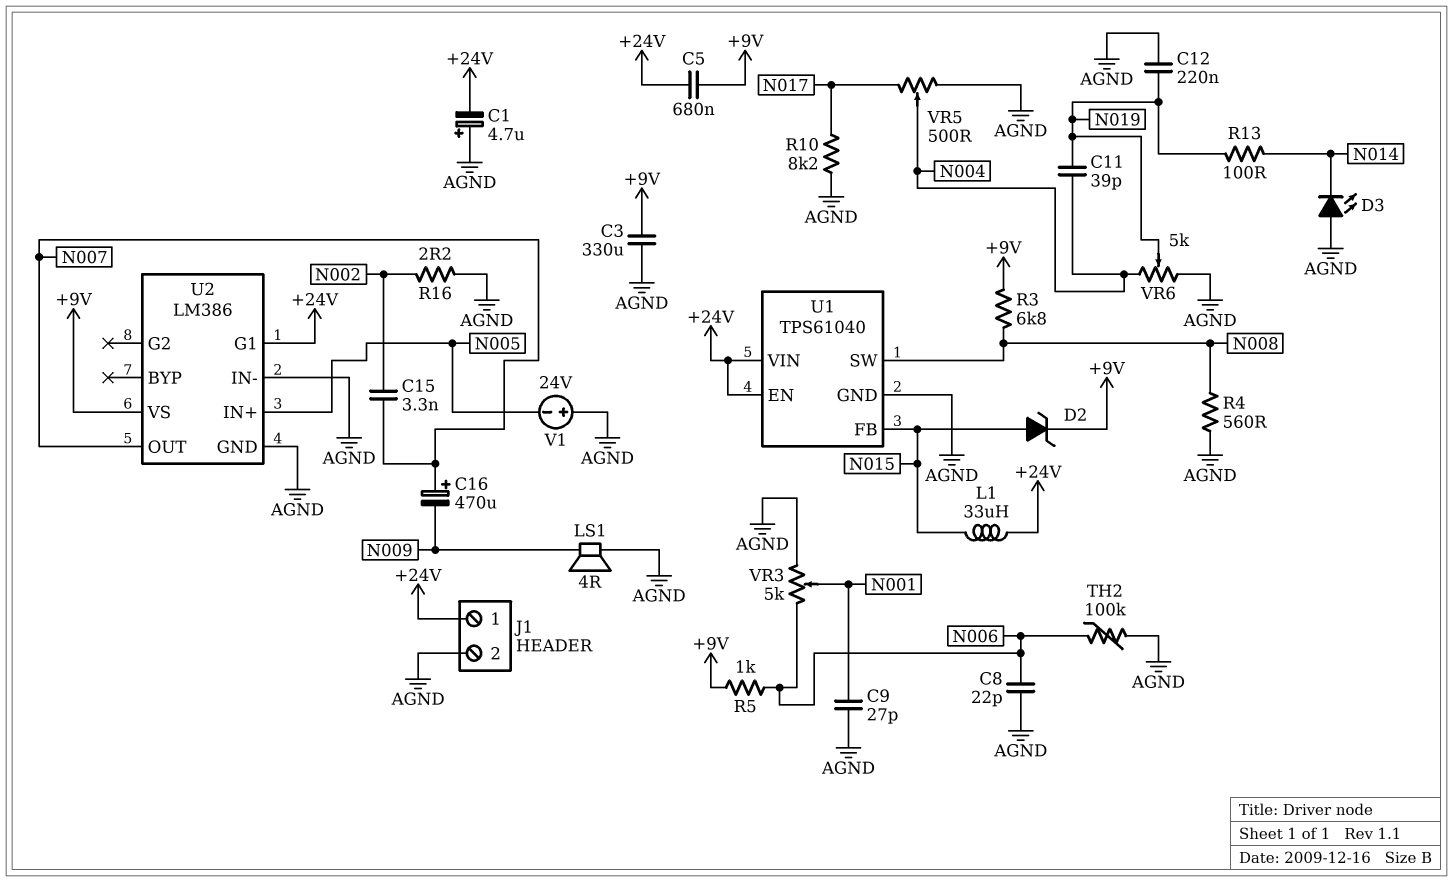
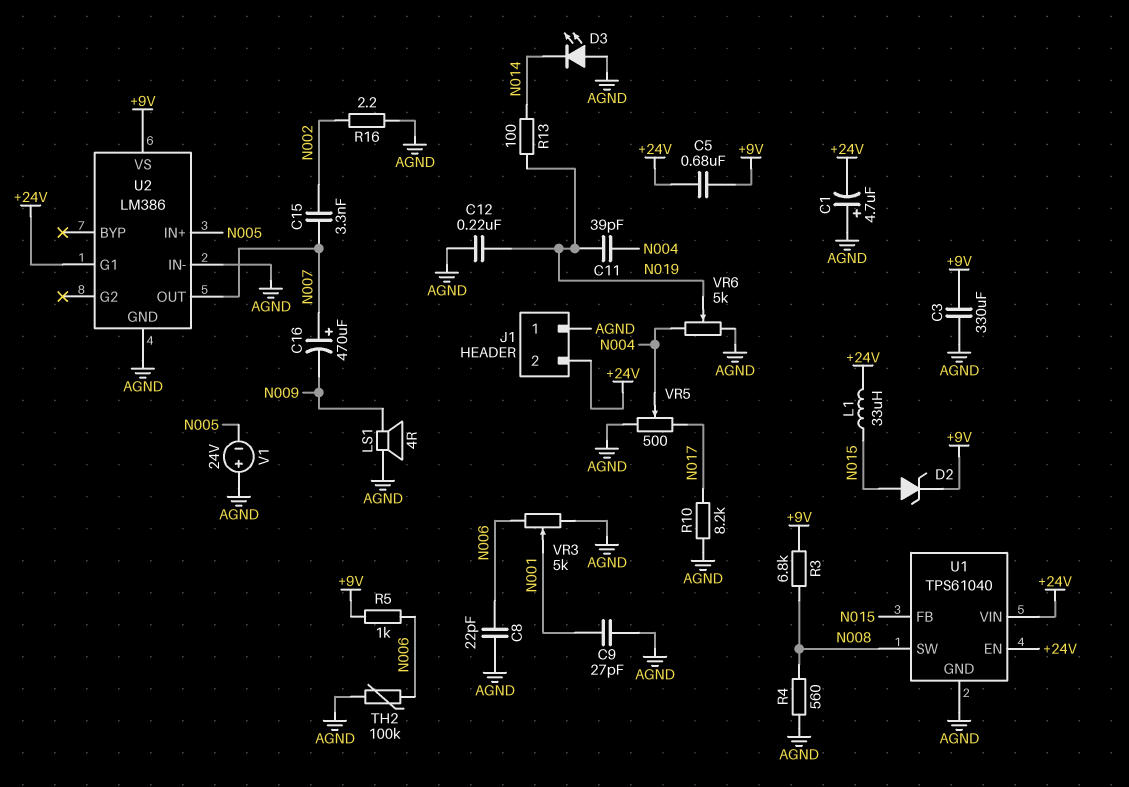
J1 pin 1: +24V -> AGND
J1 pin 2: AGND -> +24V

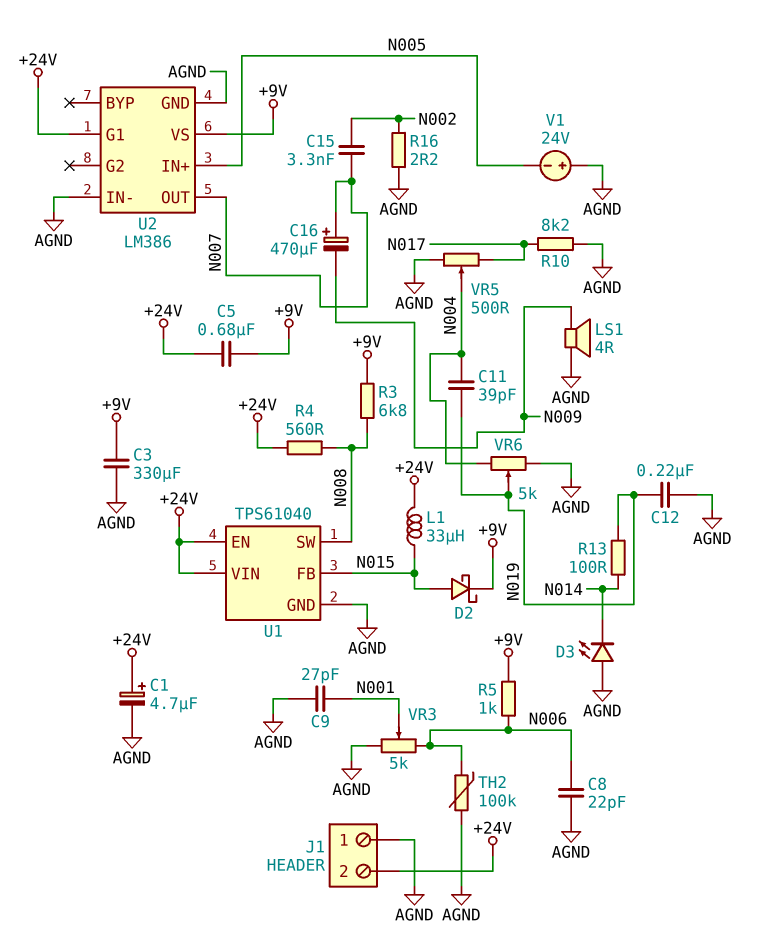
C1: 4.7uF (plus AGND, minus +24V) -> 4.7uF (plus +24V, minus AGND)
D2: zener (A N015, K +9V) -> schottky (A N015, K +9V)
R4: 560 (AGND, N008) -> 560 (+24V, N008)

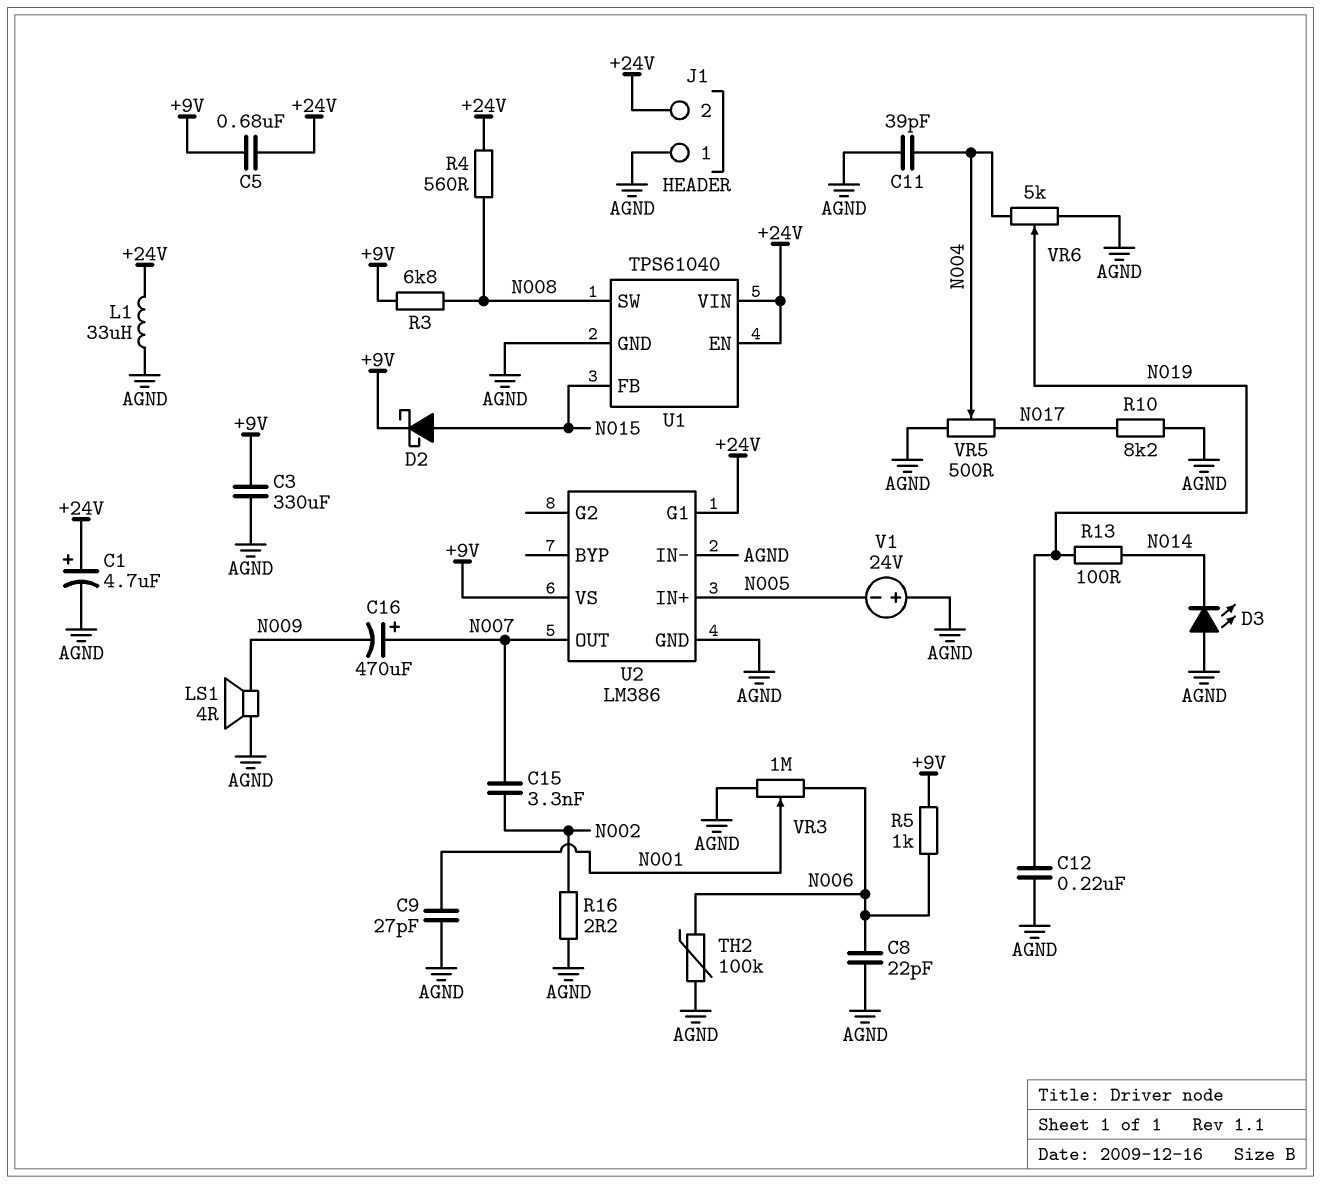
C11: 39pF (N004, N019) -> 39pF (AGND, N004)
L1: 33uH (+24V, N015) -> 33uH (+24V, AGND)
VR3: 5k (AGND, N006, wiper N001) -> 1M (AGND, N006, wiper N001)

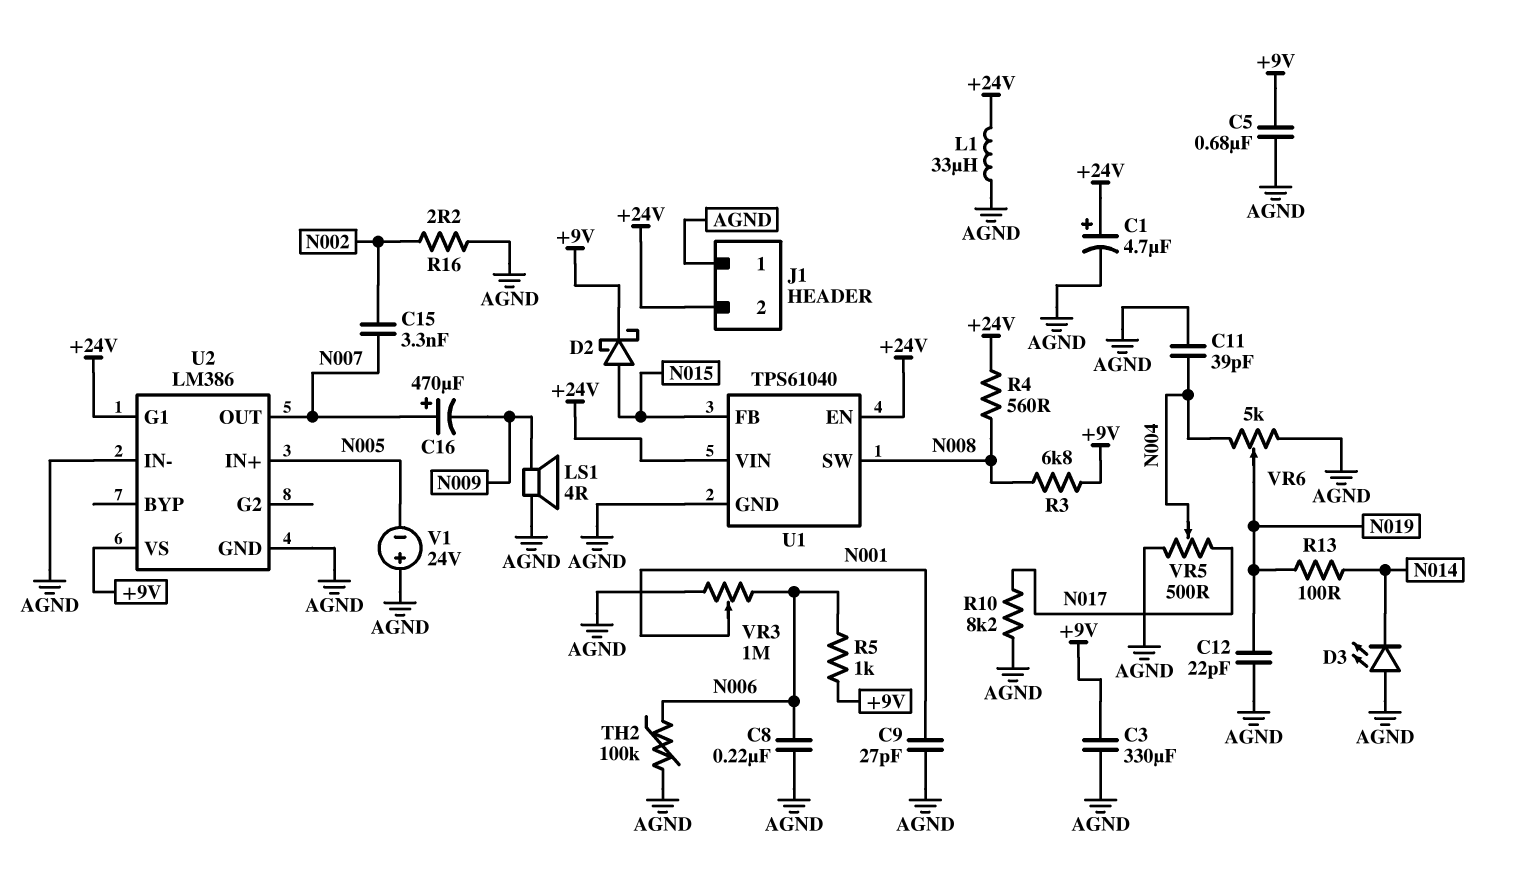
C5: 680nF (+9V, +24V) -> 680nF (+9V, AGND)
C8: 22pF (AGND, N006) -> 220nF (AGND, N006)
C12: 220nF (AGND, N019) -> 22pF (AGND, N019)

